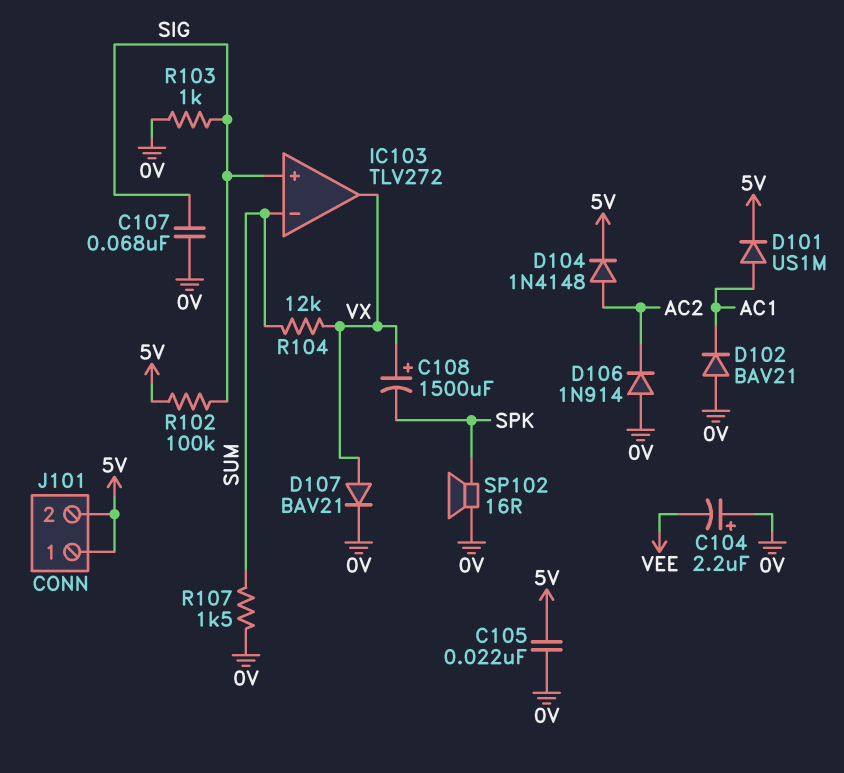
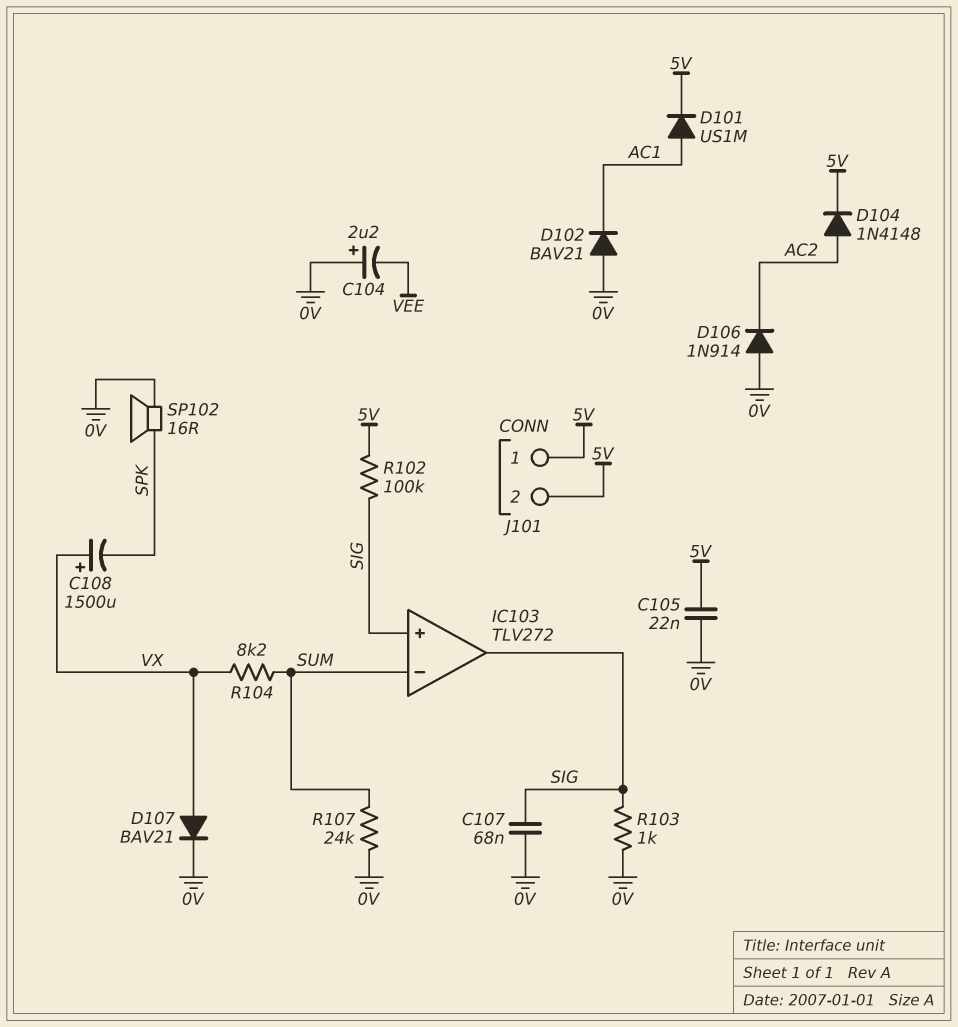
IC103 pin out: VX -> SIG
R104: 12k (SUM, VX) -> 8.2k (SUM, VX)
R107: 1.5k (0V, SUM) -> 24k (0V, SUM)

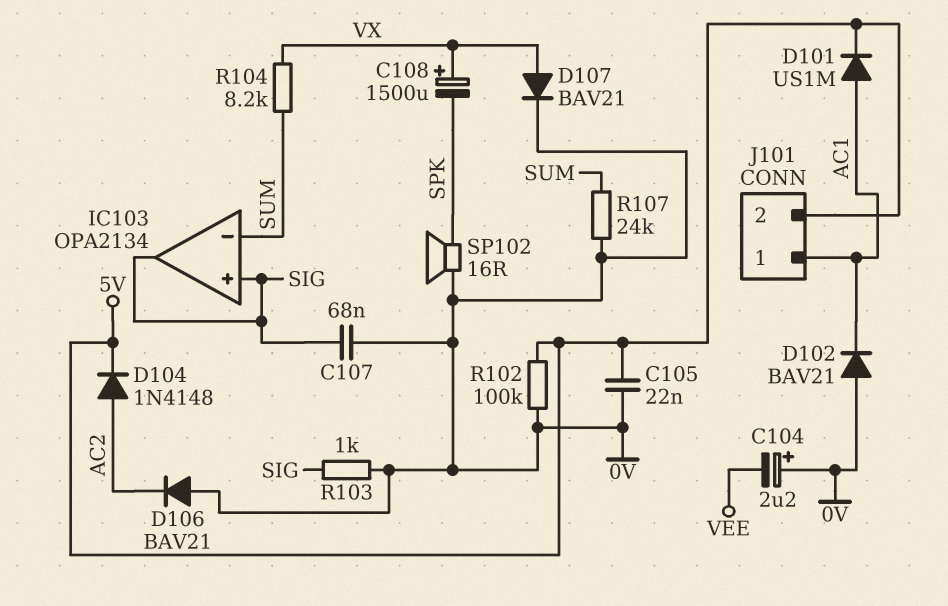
D106: diode 1N914 (A 0V, K AC2) -> diode BAV21 (A 0V, K AC2)
IC103: TLV272 -> OPA2134
J101 pin 1: 5V -> AC1
R102: 100k (5V, SIG) -> 100k (0V, 5V)

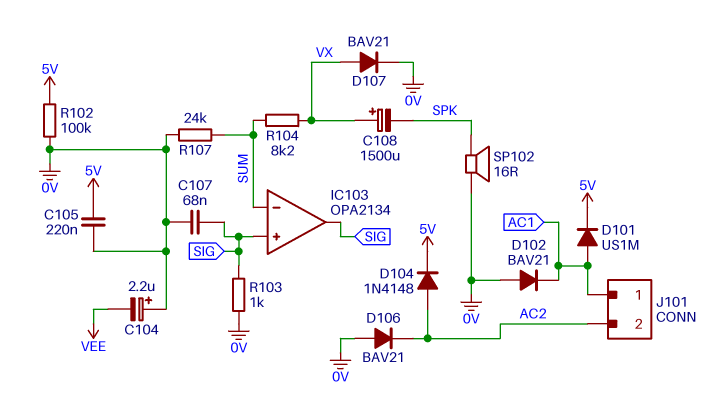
C105: 22nF (0V, 5V) -> 220nF (0V, 5V)
J101 pin 2: 5V -> AC2

